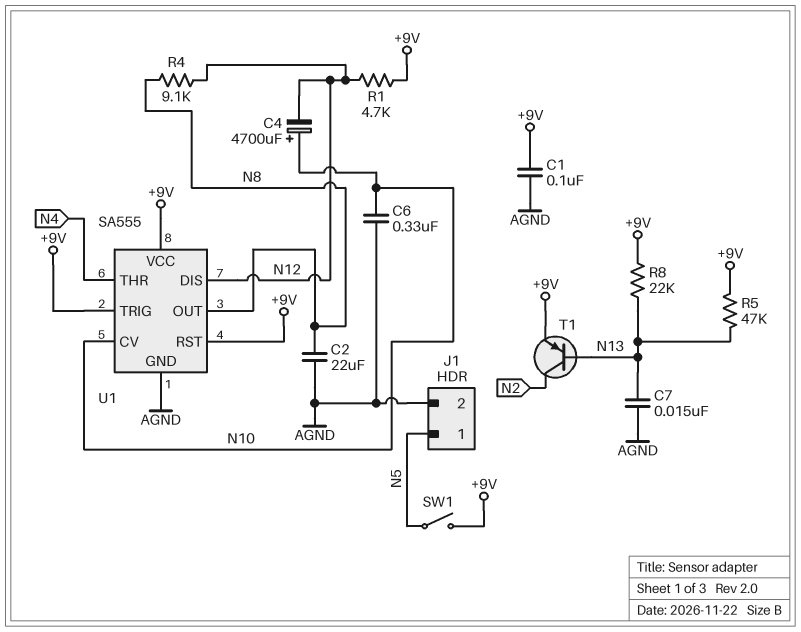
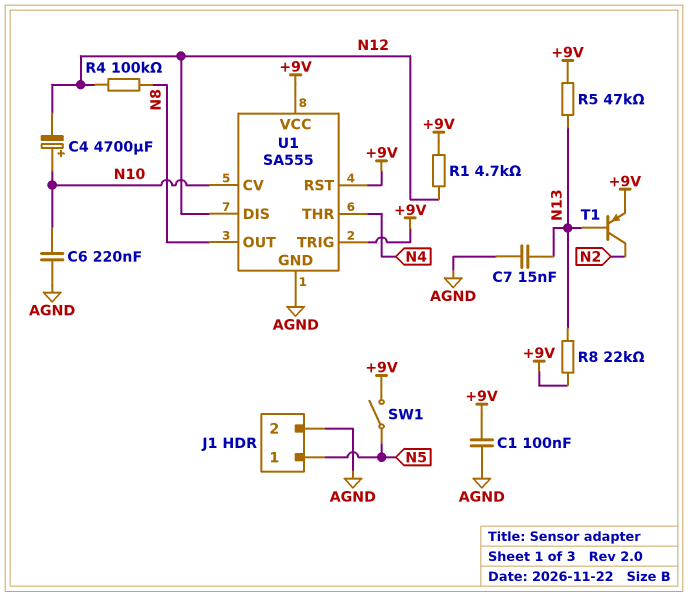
C2: 22uF (AGND, N8) -> none
C6: 330nF (AGND, N10) -> 220nF (AGND, N10)
R4: 9.1k (N8, N12) -> 100k (N8, N12)

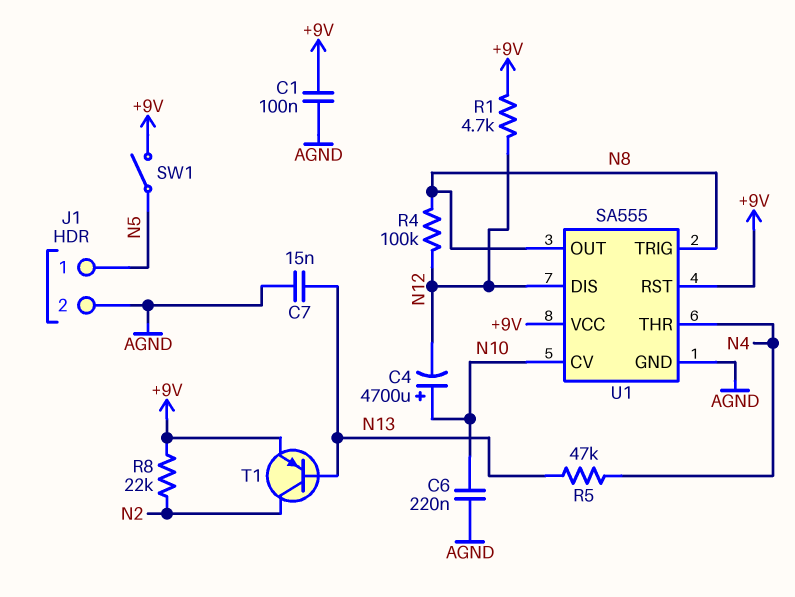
R5: 47k (+9V, N13) -> 47k (N4, N13)
R8: 22k (+9V, N13) -> 22k (+9V, N2)
U1 pin TRIG: +9V -> N8

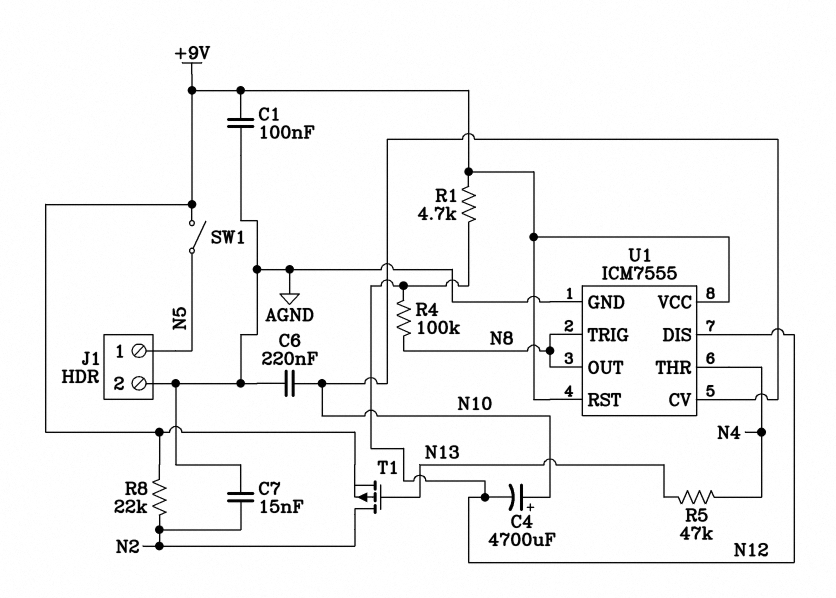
C7: 15nF (AGND, N13) -> 15nF (AGND, N2)
T1: PNP (B N13, C N2, E +9V) -> PMOS (G N13, D N2, S +9V)
U1: SA555 -> ICM7555

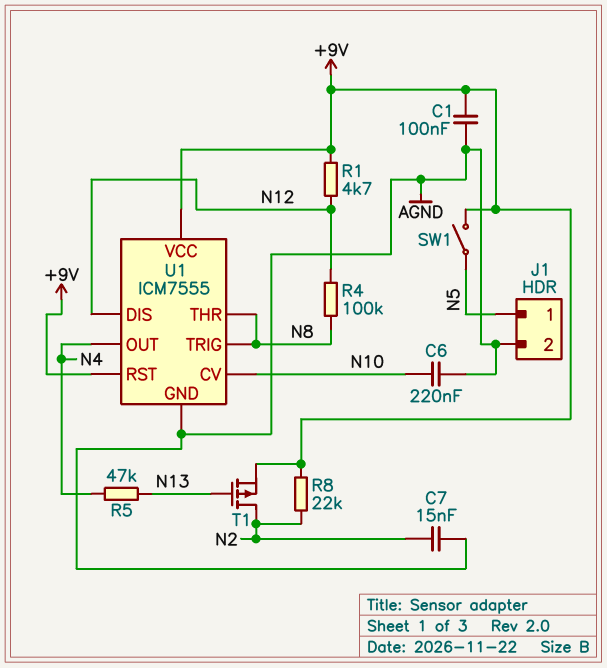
C4: 4700uF (plus N10, minus N12) -> none
U1 pin OUT: N8 -> N4
U1 pin THR: N4 -> N8

